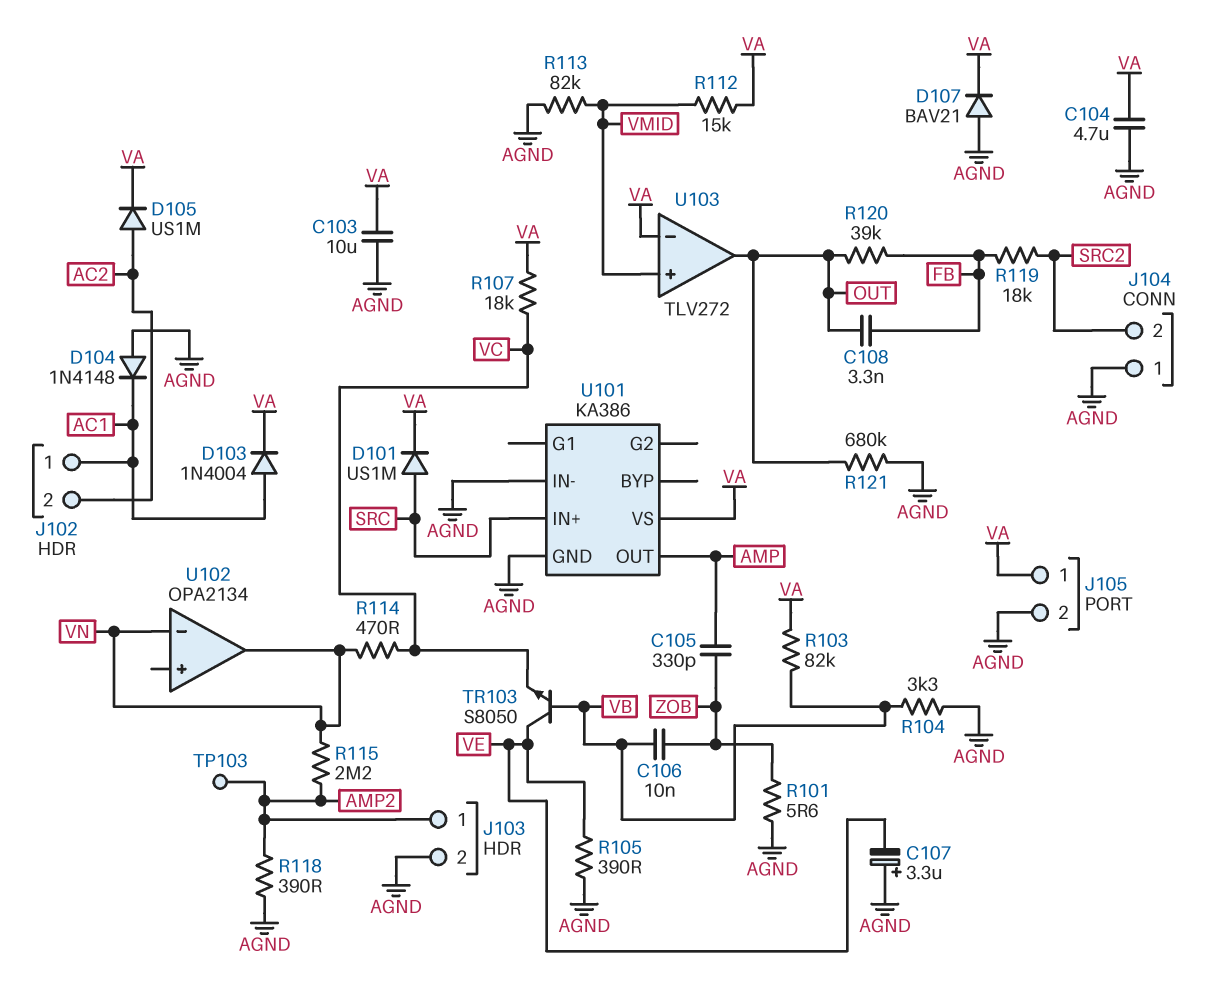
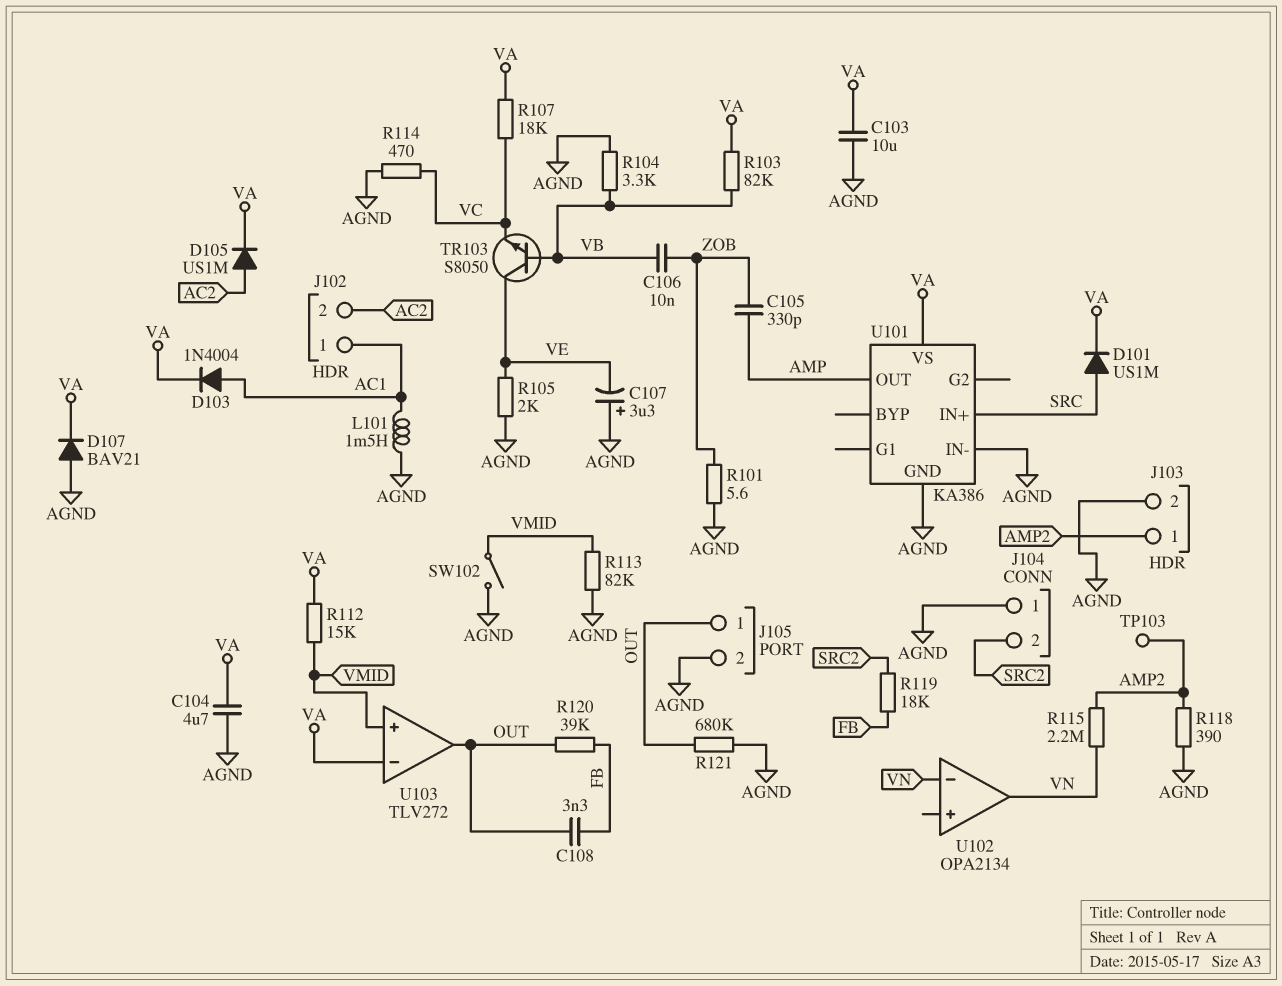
D104: diode 1N4148 (A AGND, K AC1) -> none
J105 pin 1: VA -> OUT
L101: none -> 1.5mH (AC1, AGND)
R105: 390 (AGND, VE) -> 2k (AGND, VE)
R114: 470 (VC, VN) -> 470 (AGND, VC)
SW102: none -> switch (AGND, VMID)

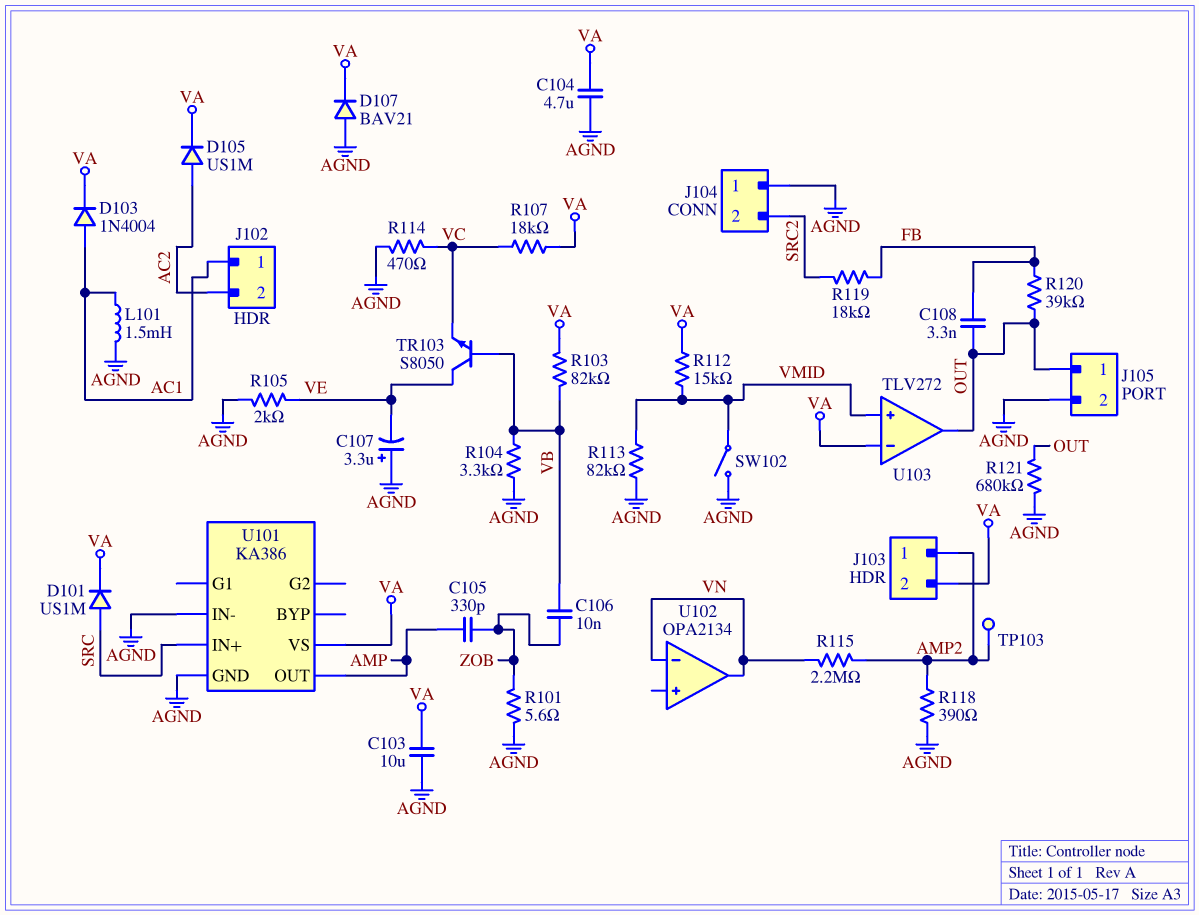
J103 pin 2: AGND -> VA

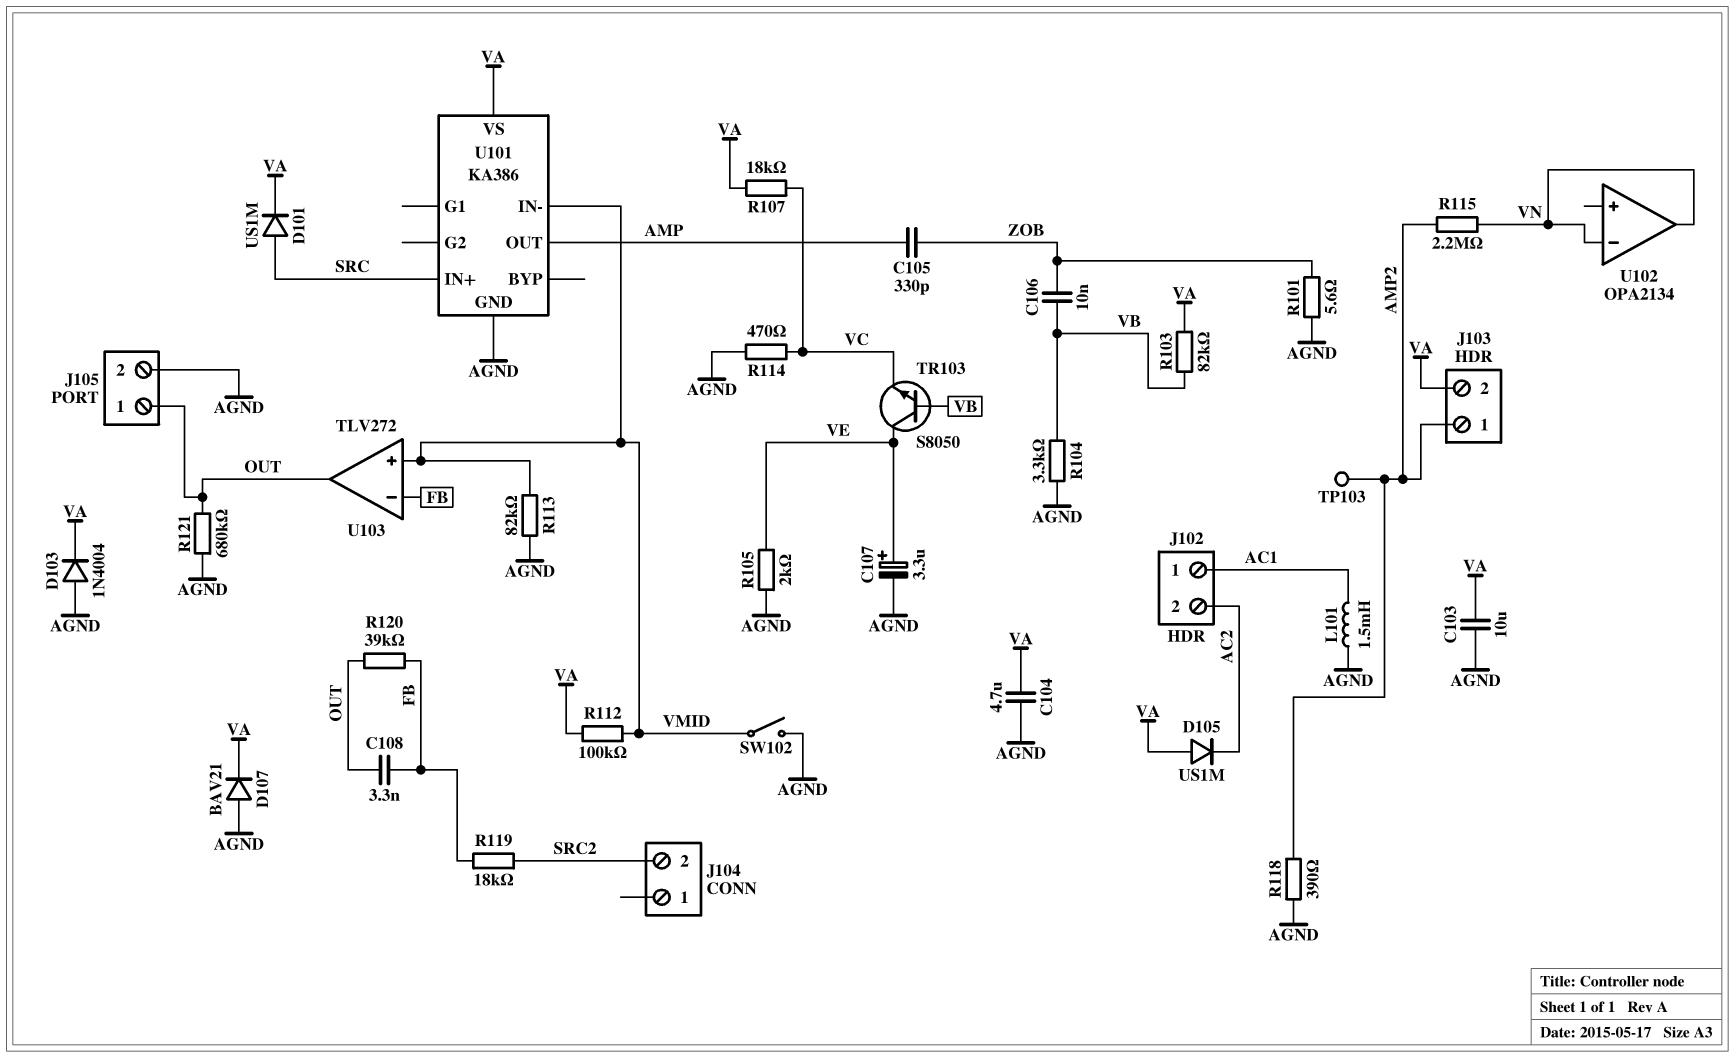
C107: 3.3uF (plus AGND, minus VE) -> 3.3uF (plus VE, minus AGND)
D103: diode 1N4004 (A AC1, K VA) -> diode 1N4004 (A AGND, K VA)
D105: diode US1M (A AC2, K VA) -> diode US1M (A VA, K AC2)
J104 pin 1: AGND -> none
R112: 15k (VA, VMID) -> 100k (VA, VMID)
U101 pin IN-: AGND -> VMID
U103 pin in-: VA -> FB

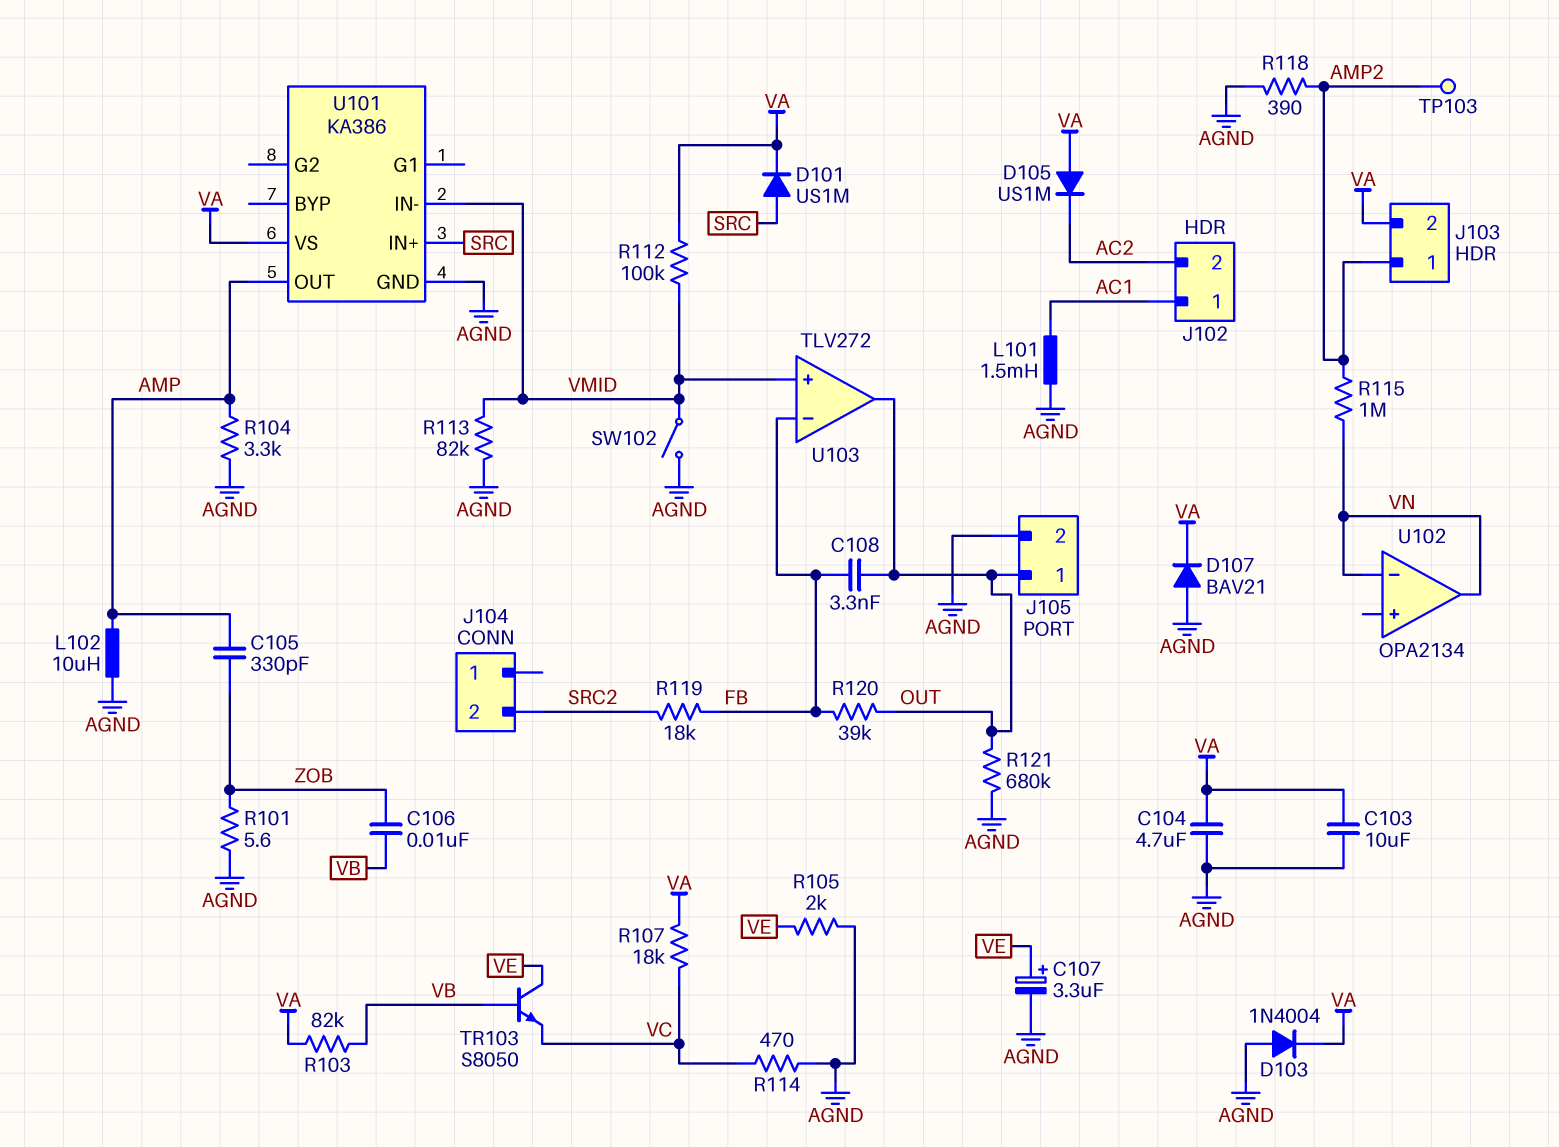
L102: none -> 10uH (AGND, AMP)
R104: 3.3k (AGND, VB) -> 3.3k (AGND, AMP)
R115: 2.2M (AMP2, VN) -> 1M (AMP2, VN)

